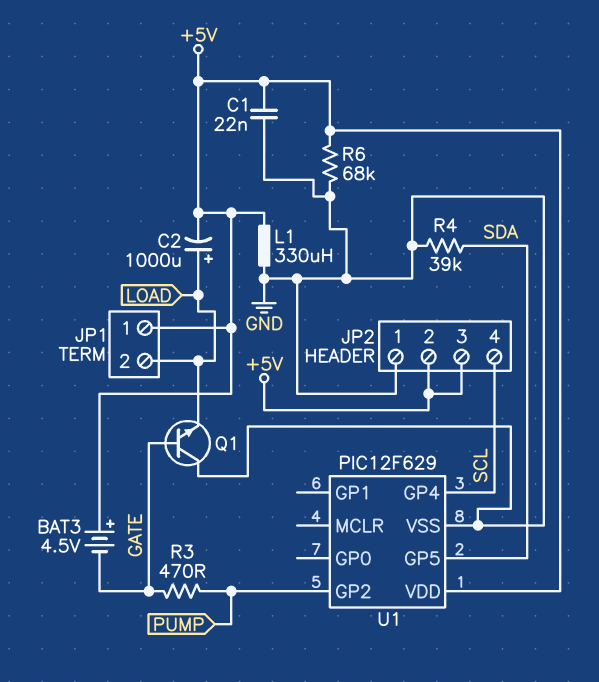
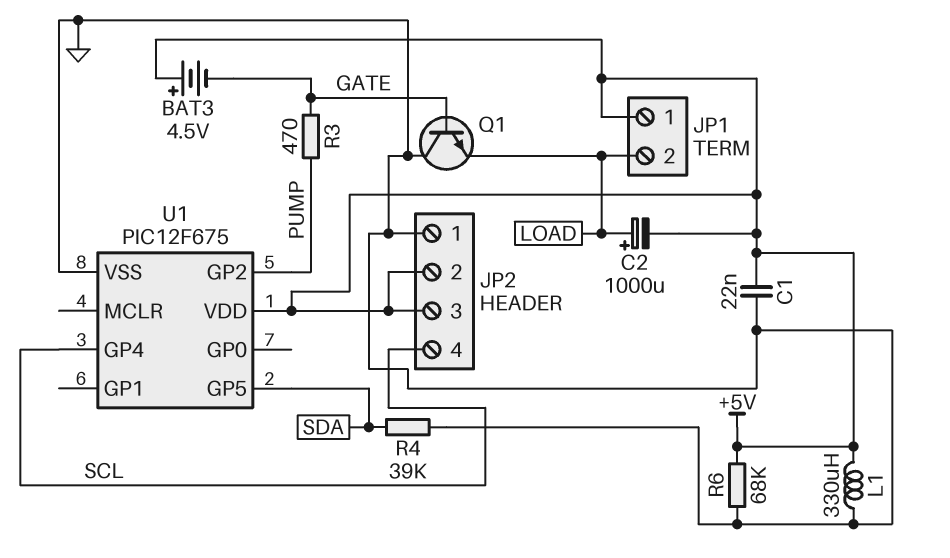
U1: PIC12F629 -> PIC12F675

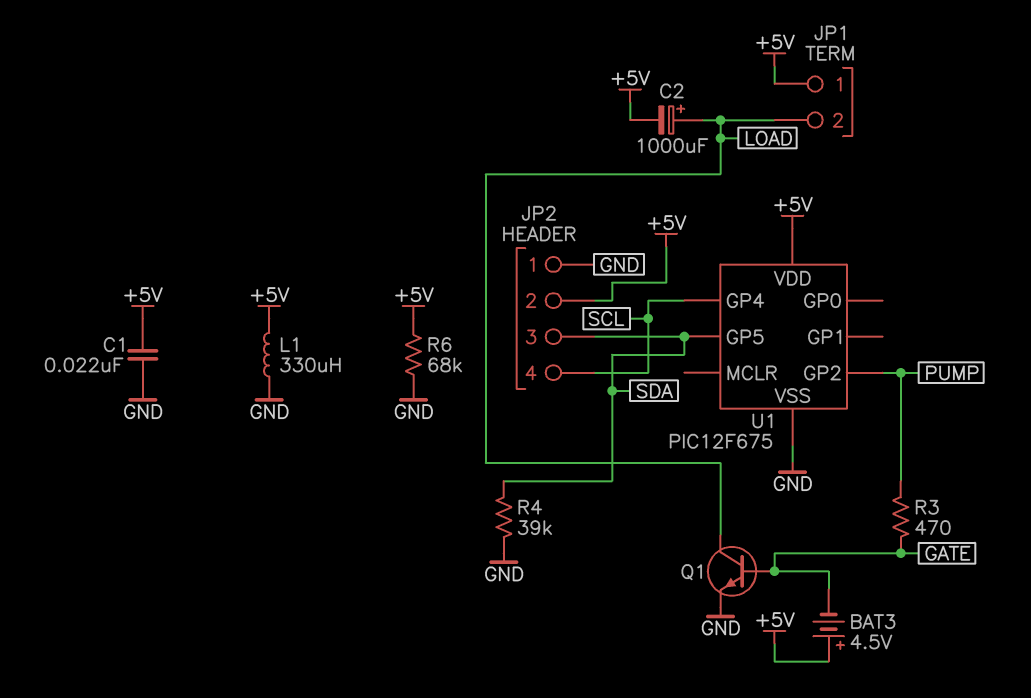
JP2 pin 3: +5V -> SDA
Q1: NPN (B GATE, C GND, E LOAD) -> NPN (B GATE, C LOAD, E GND)

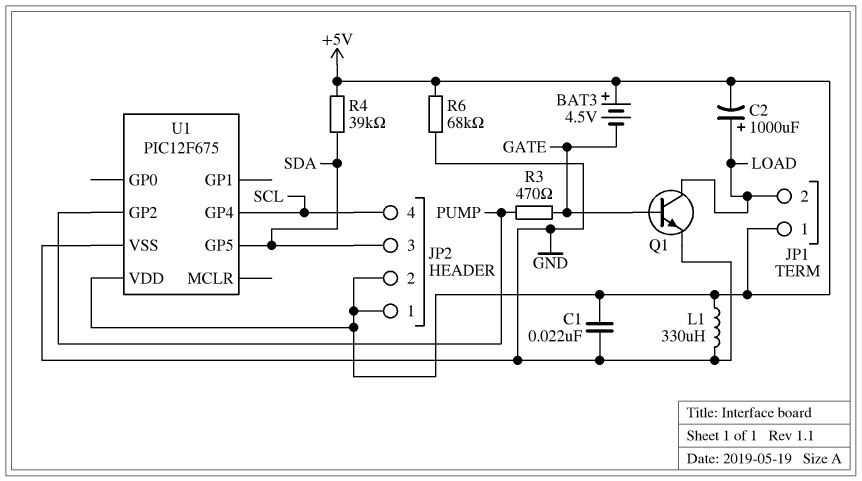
JP2 pin 1: GND -> +5V
R4: 39k (GND, SDA) -> 39k (+5V, SDA)

